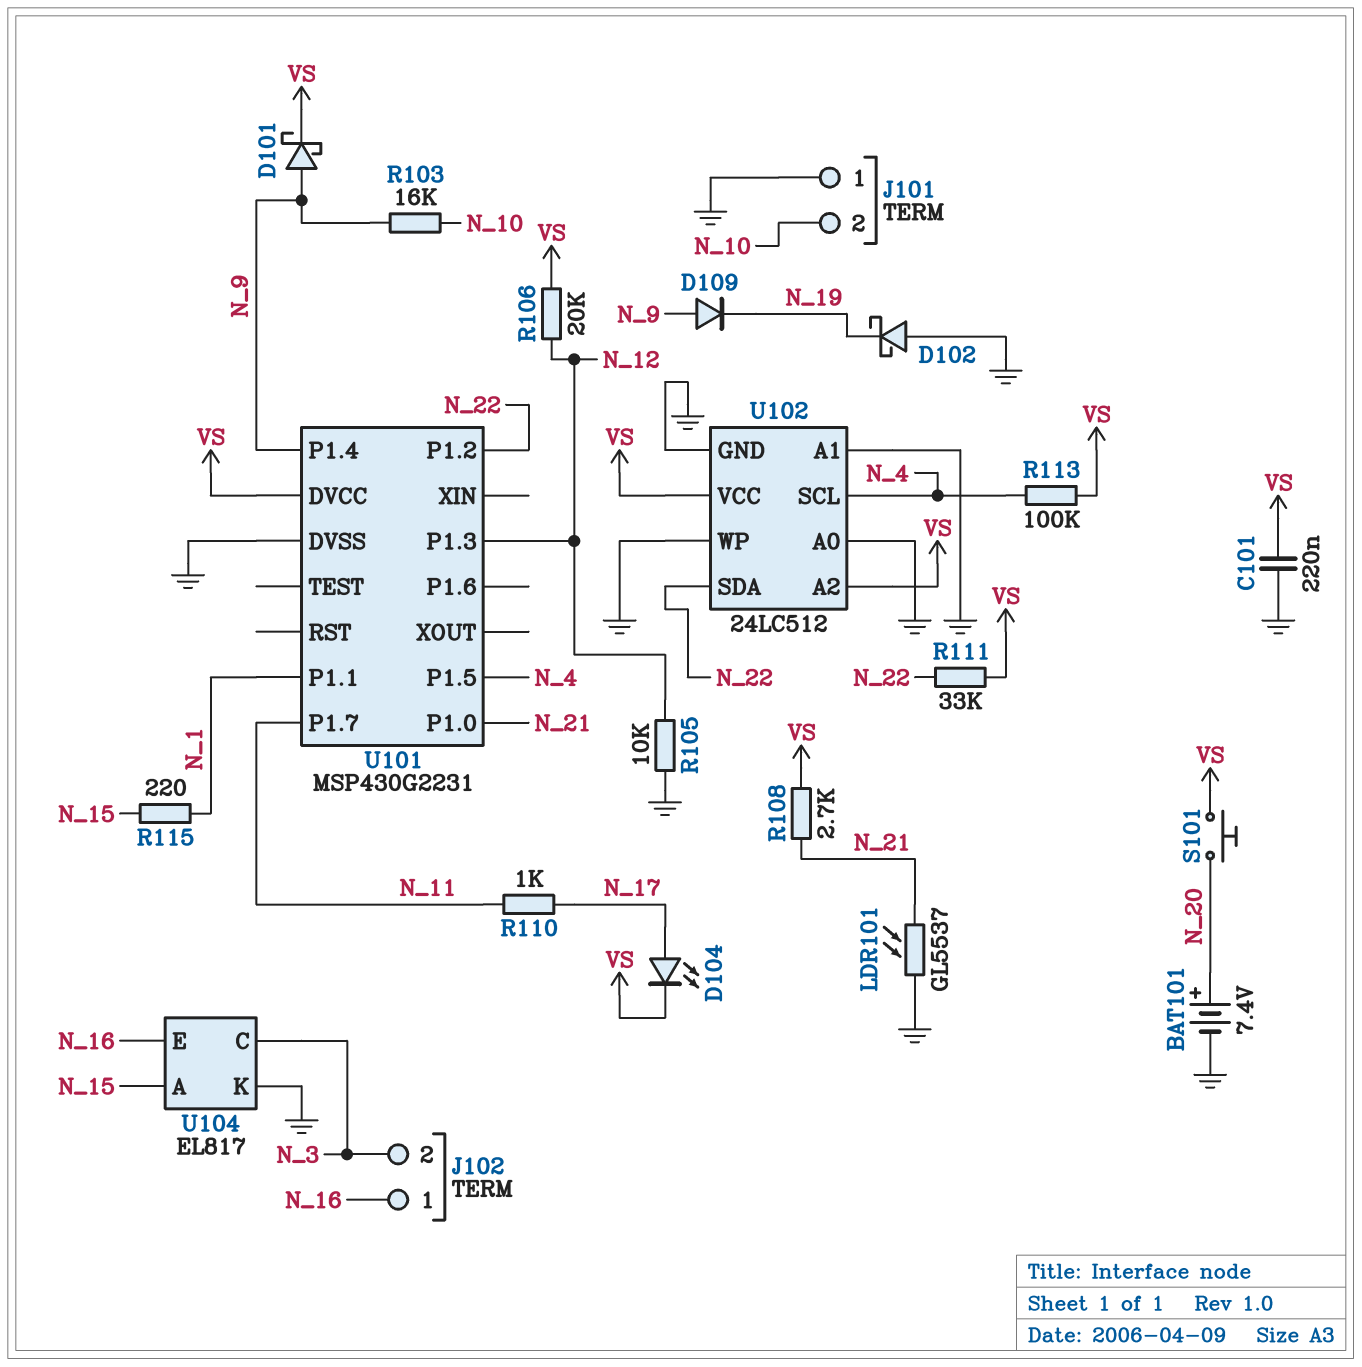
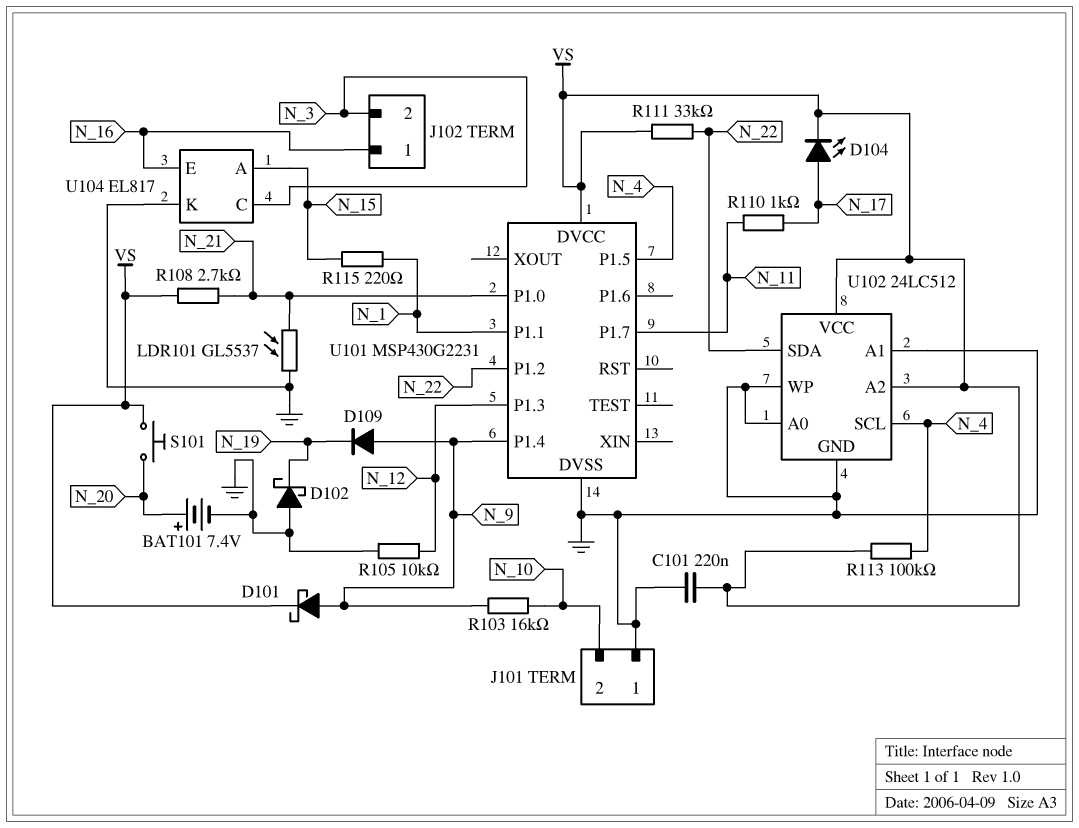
R106: 20k (N_12, VS) -> none

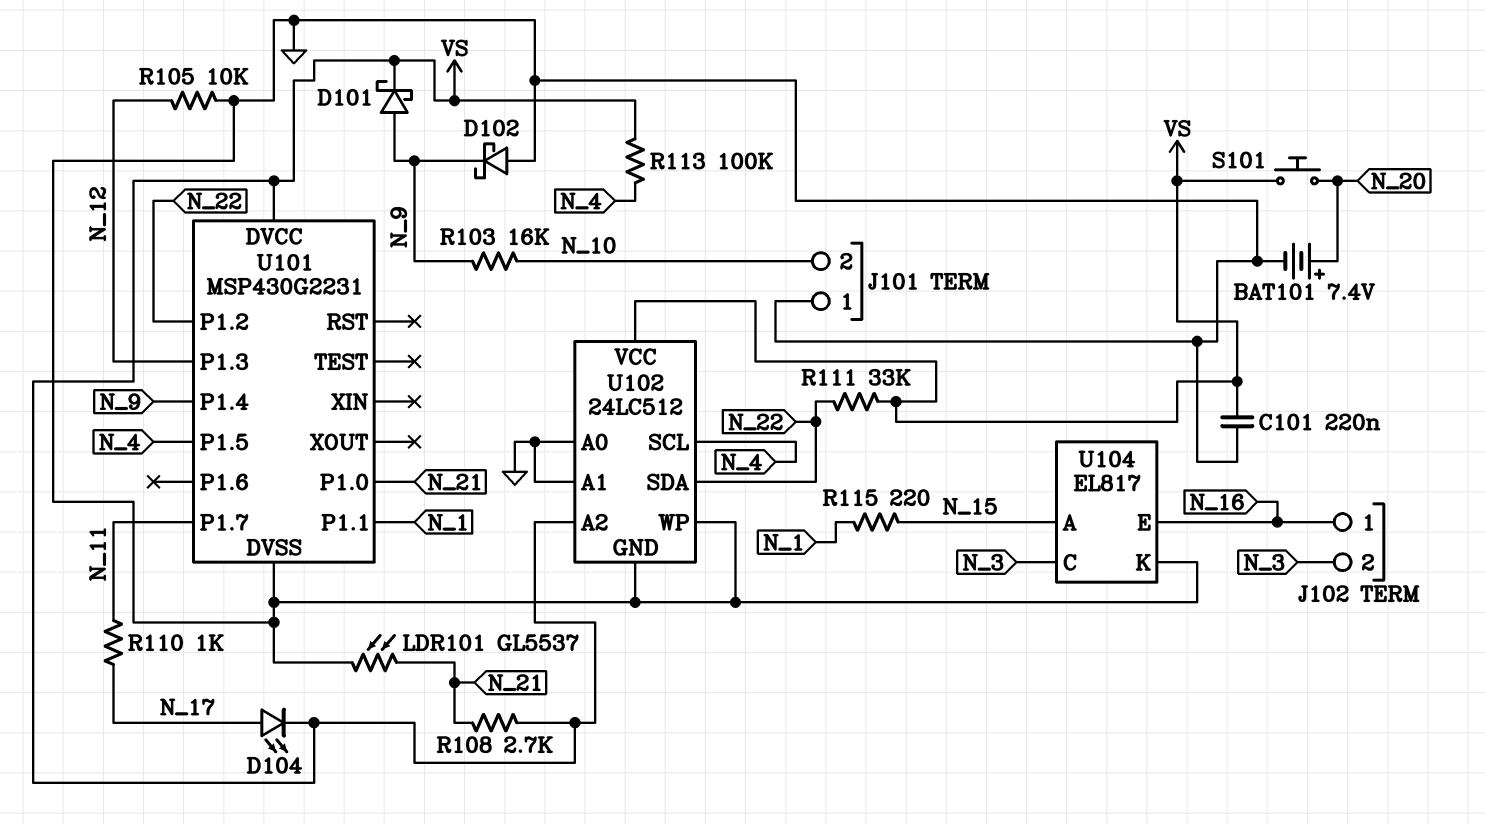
D102: schottky (A GND, K N_19) -> schottky (A GND, K N_9)
D109: diode (A N_9, K N_19) -> none

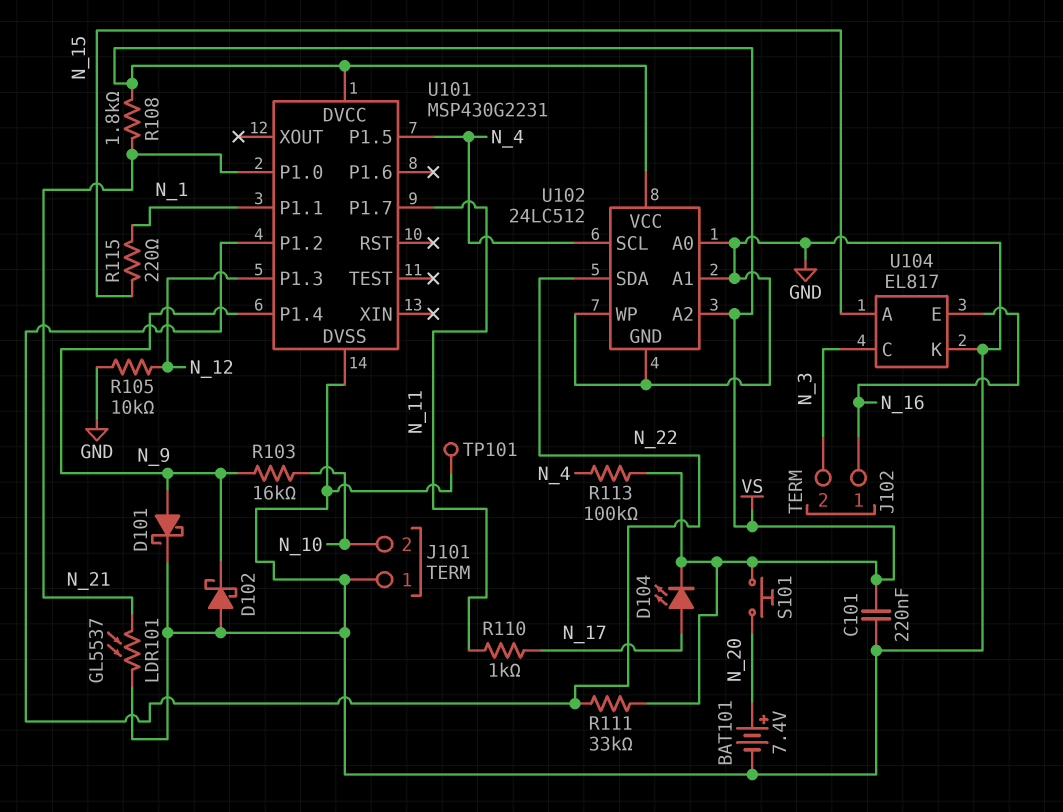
D101: schottky (A N_9, K VS) -> schottky (A N_9, K GND)
R108: 2.7k (N_21, VS) -> 1.8k (N_21, VS)
TP101: none -> test point (GND)

